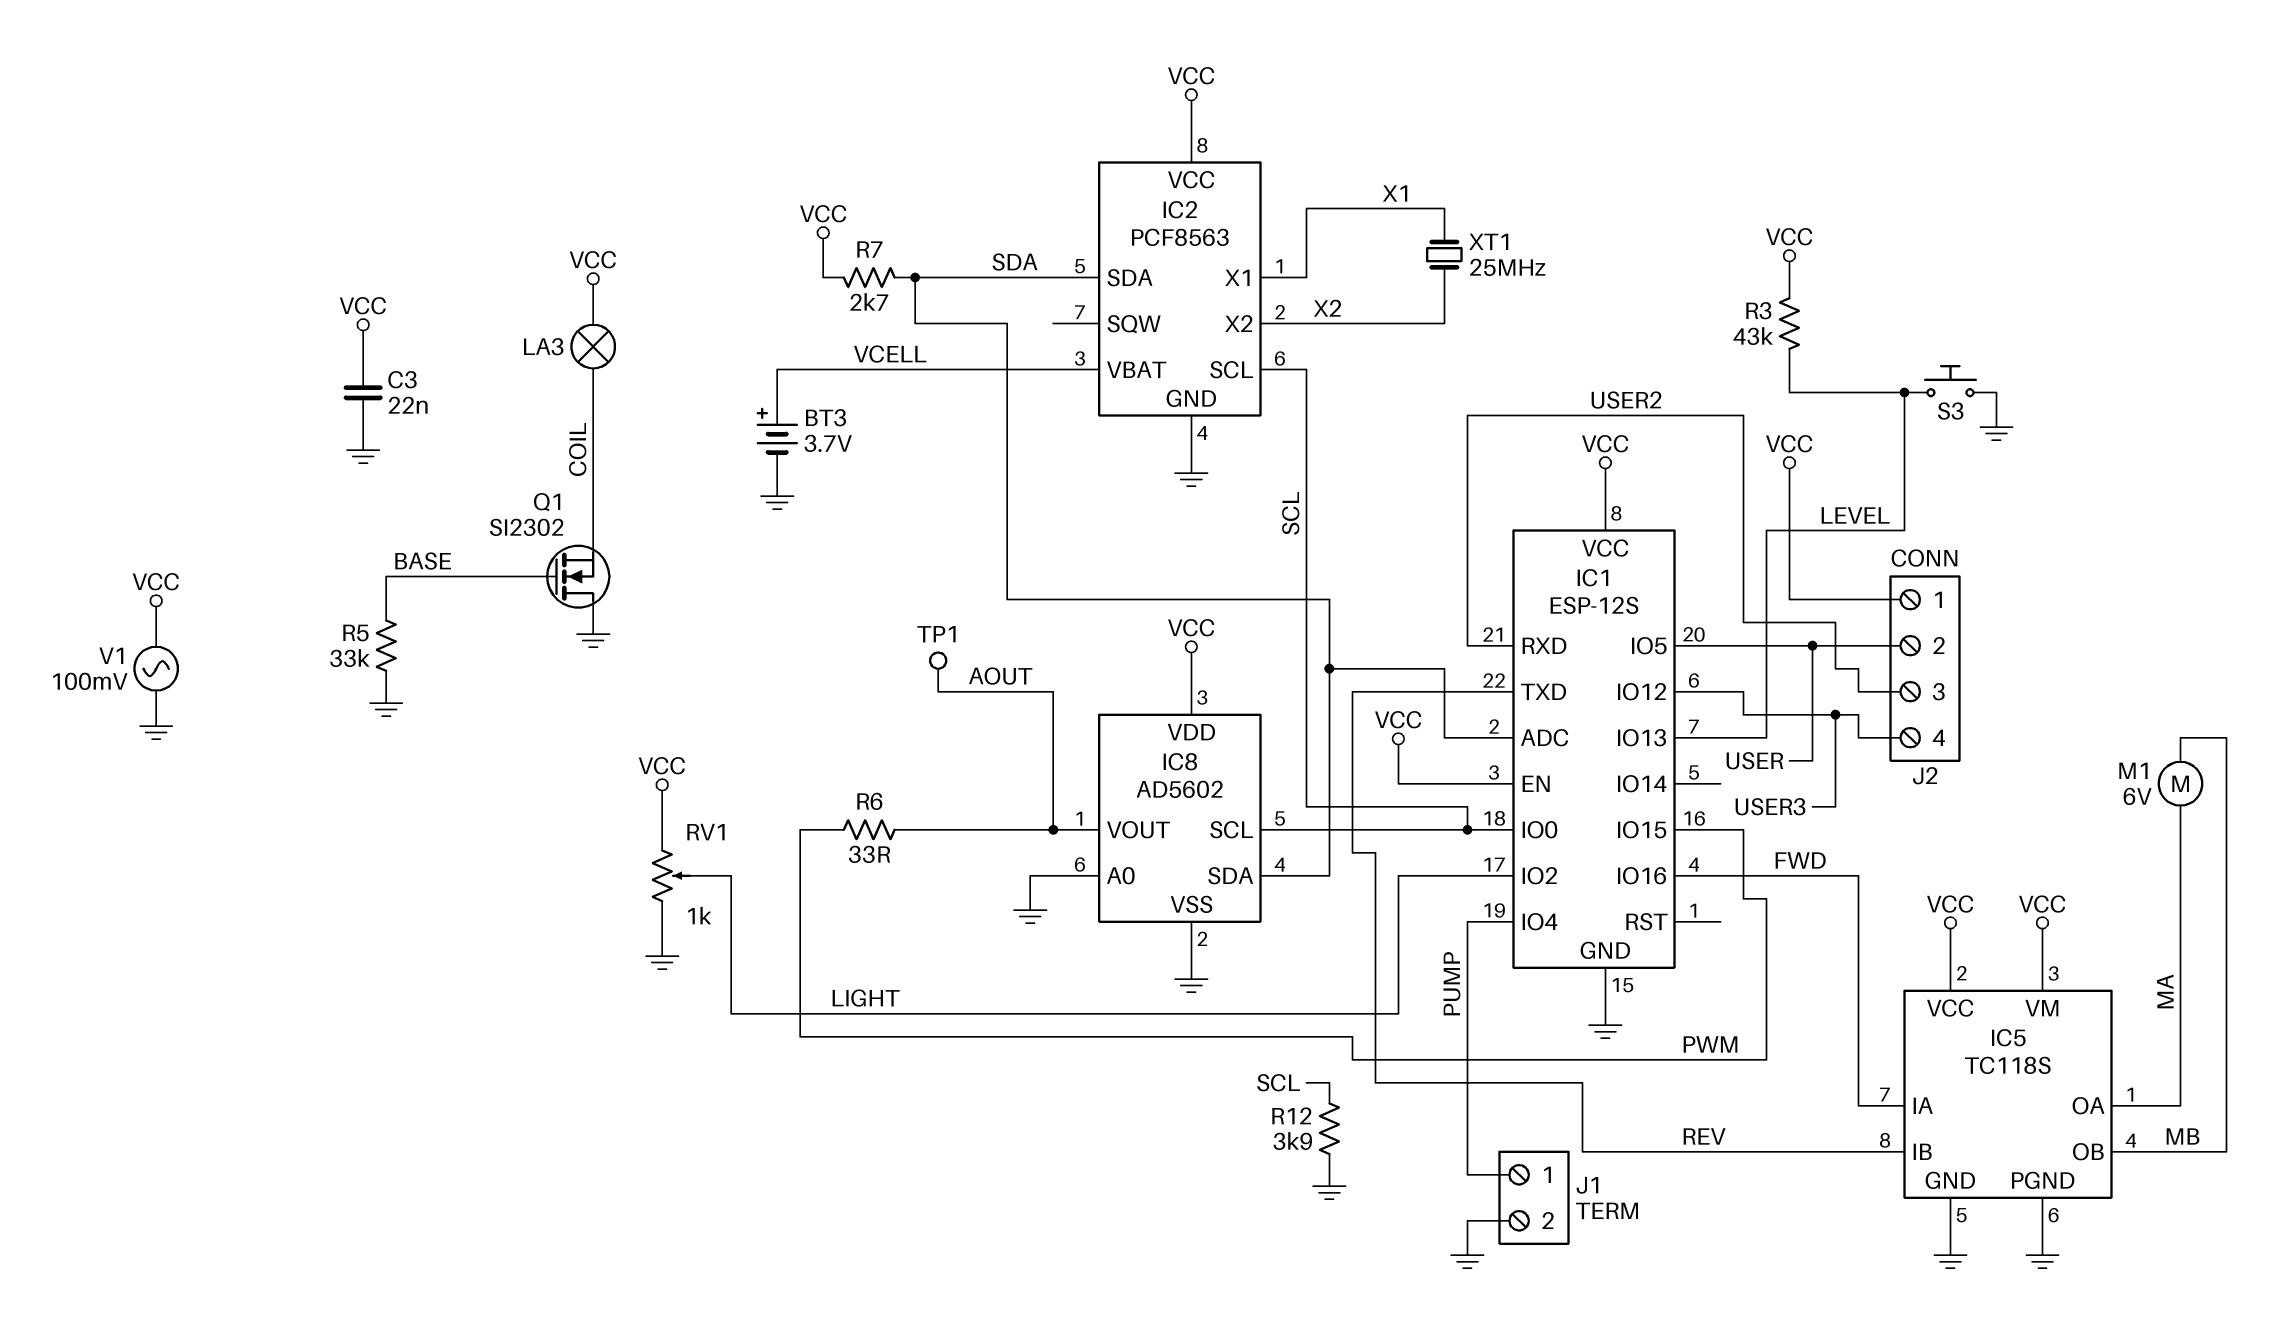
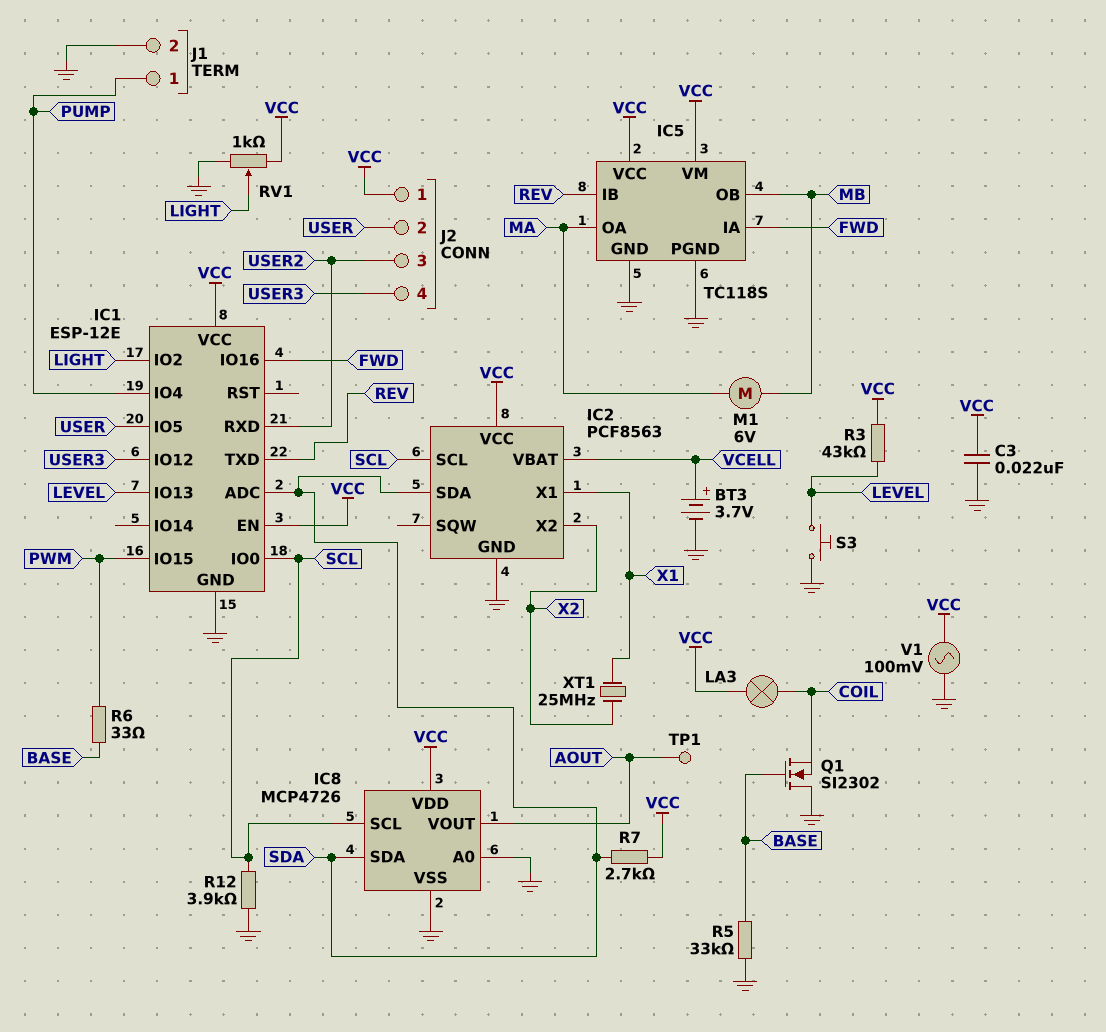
IC1: ESP-12S -> ESP-12E
IC8: AD5602 -> MCP4726
R6: 33 (AOUT, PWM) -> 33 (BASE, PWM)

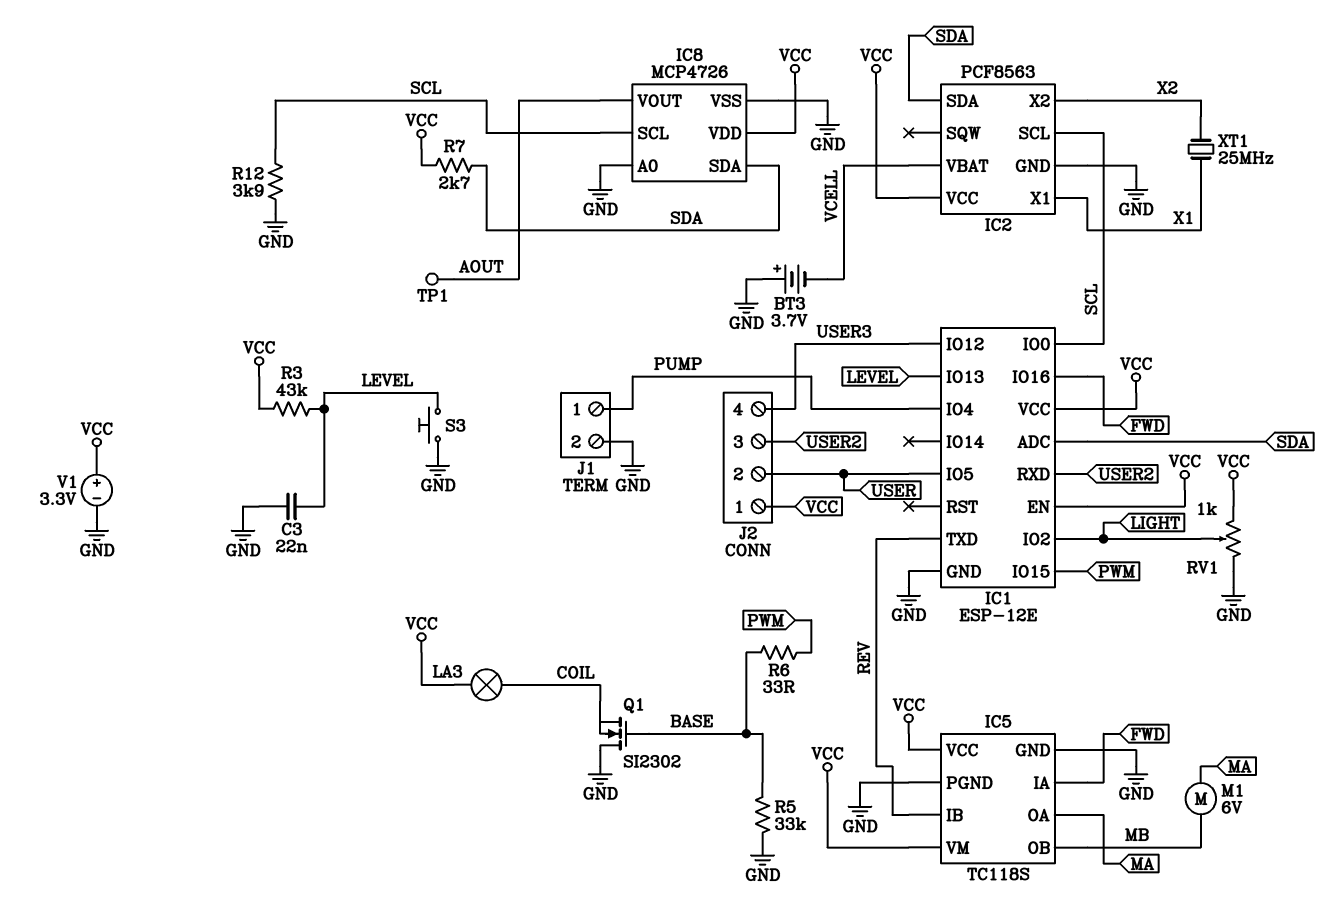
BT3: 3.7V (plus VCELL, minus GND) -> 3.7V (plus GND, minus VCELL)
C3: 22nF (GND, VCC) -> 22nF (GND, LEVEL)
V1: AC 100mV (GND, VCC) -> 3.3V (plus VCC, minus GND)

